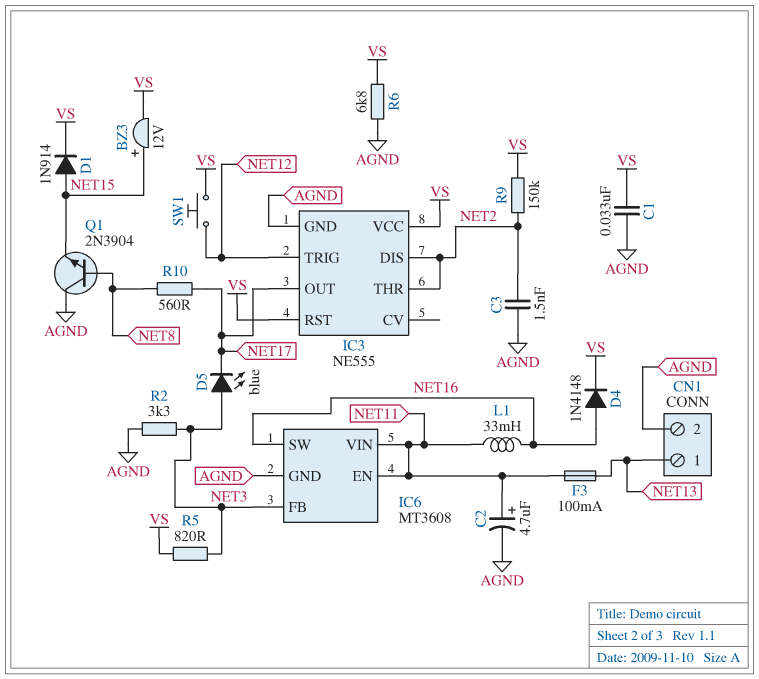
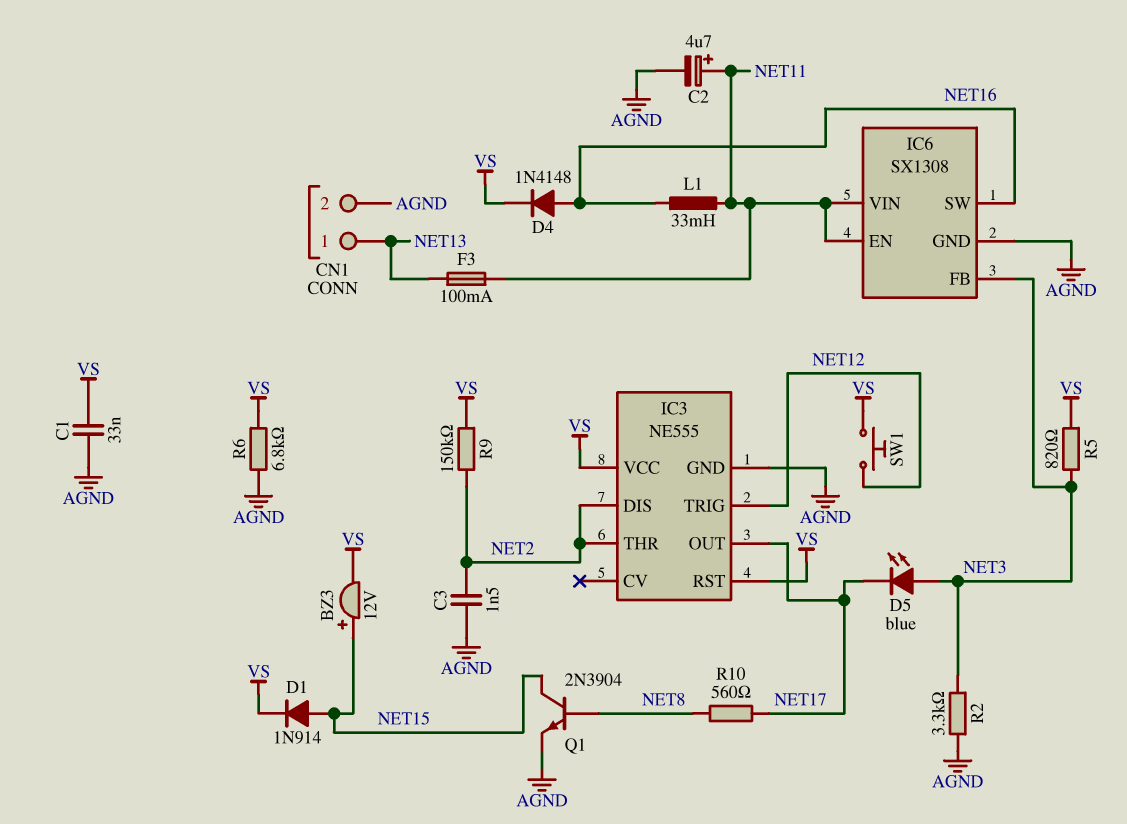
IC6: MT3608 -> SX1308
Q1: NPN 2N3904 (B NET8, C AGND, E NET15) -> NPN 2N3904 (B NET8, C NET15, E AGND)

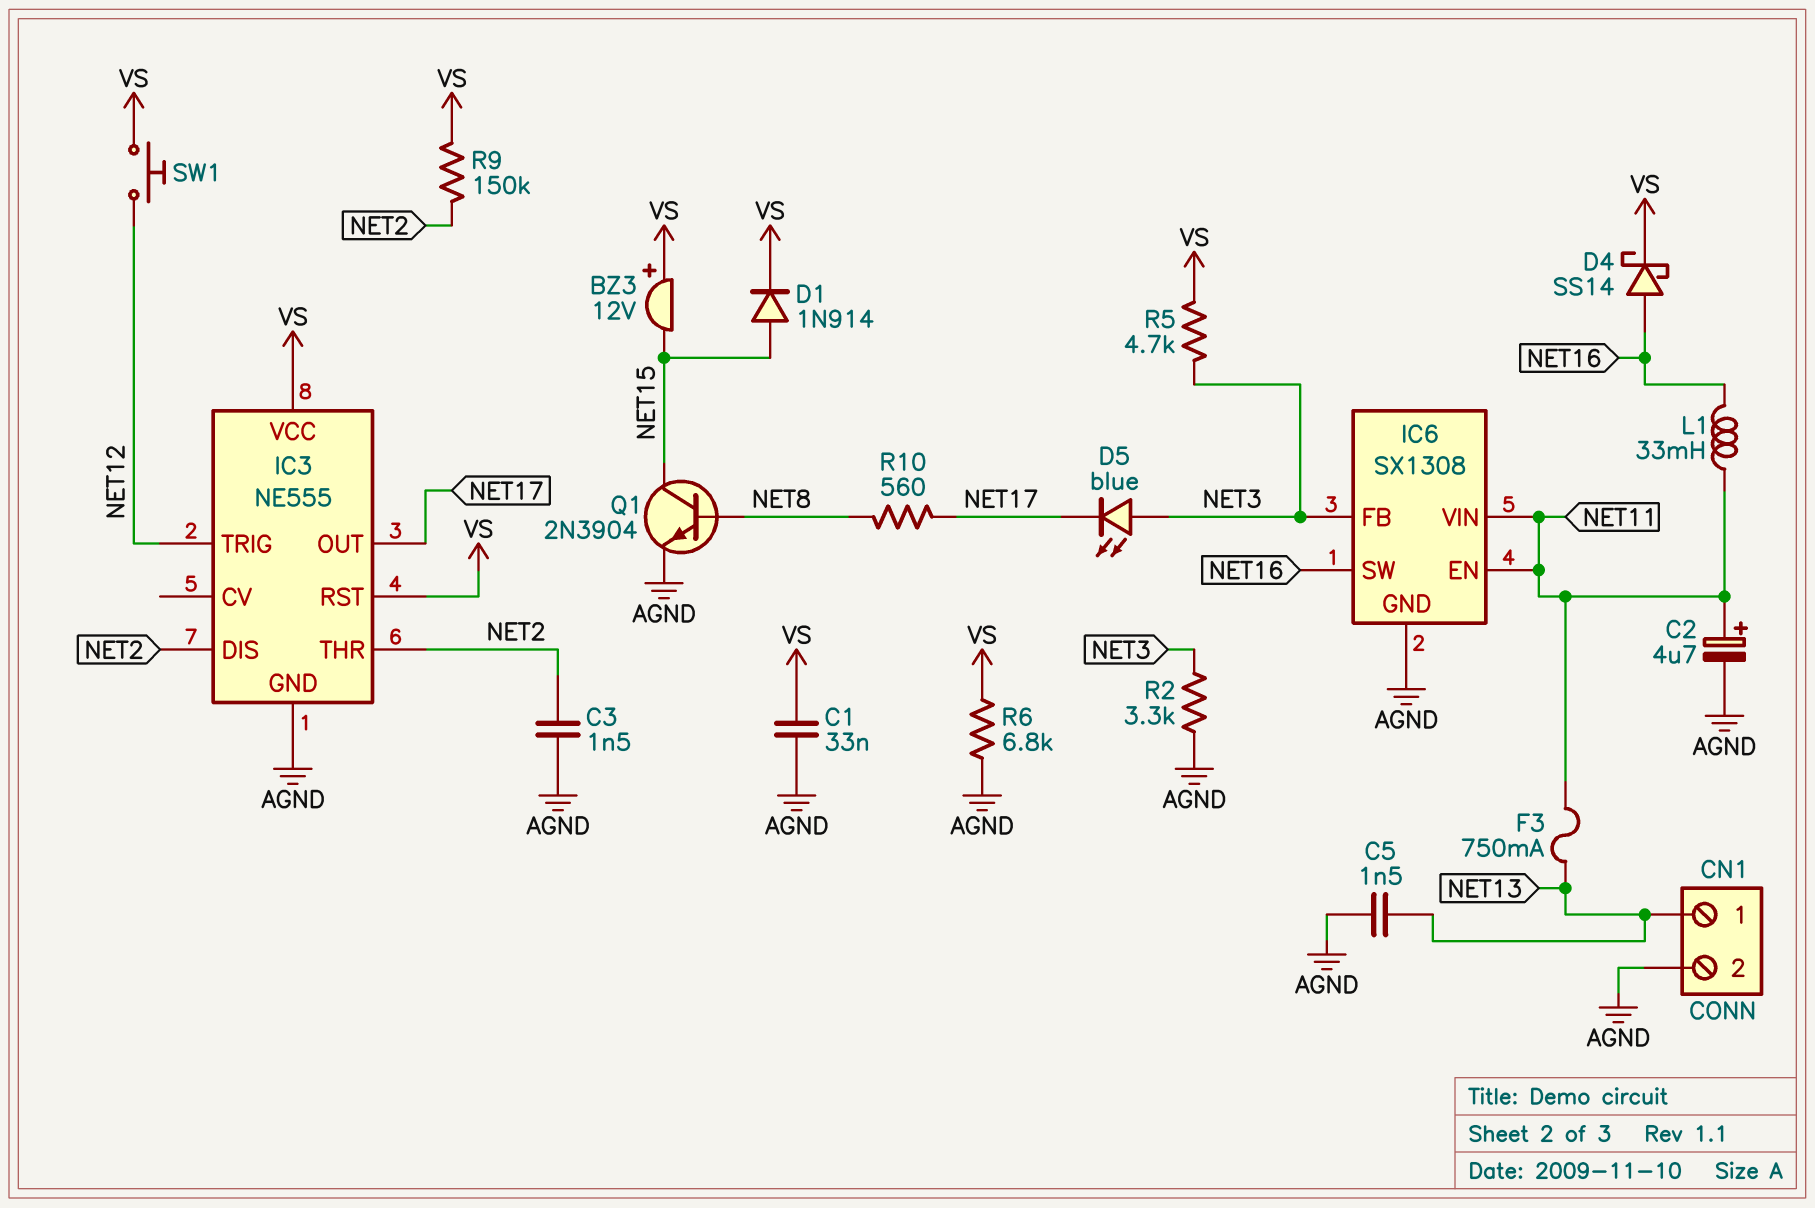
BZ3: buzzer 12V (plus NET15, minus VS) -> buzzer 12V (plus VS, minus NET15)
C5: none -> 1.5nF (AGND, NET13)
D4: diode 1N4148 (A NET16, K VS) -> schottky SS14 (A NET16, K VS)
F3: 100mA (NET11, NET13) -> 750mA (NET11, NET13)
R5: 820 (NET3, VS) -> 4.7k (NET3, VS)

